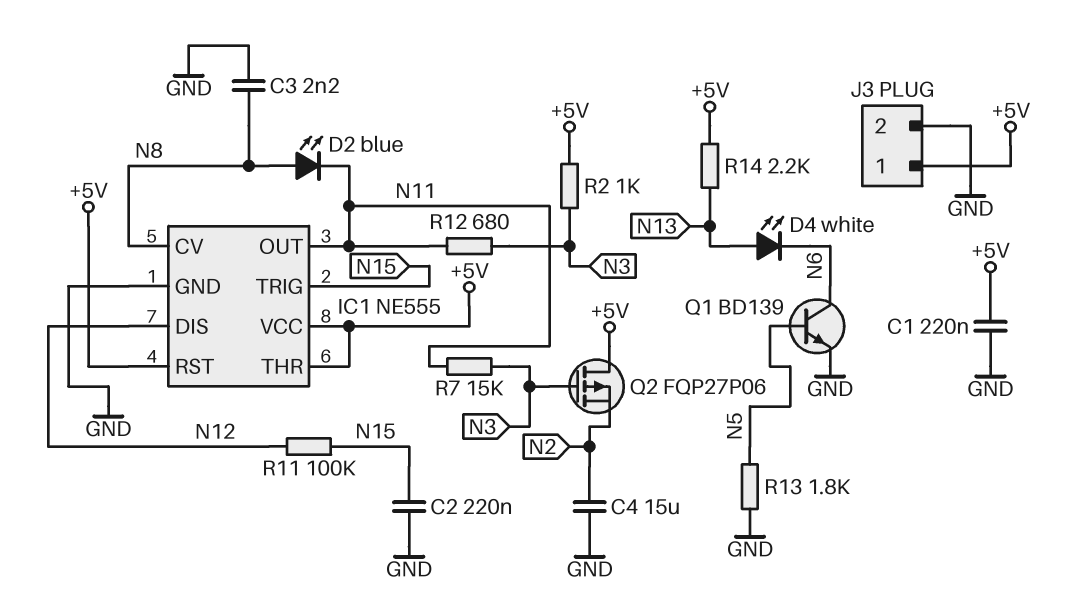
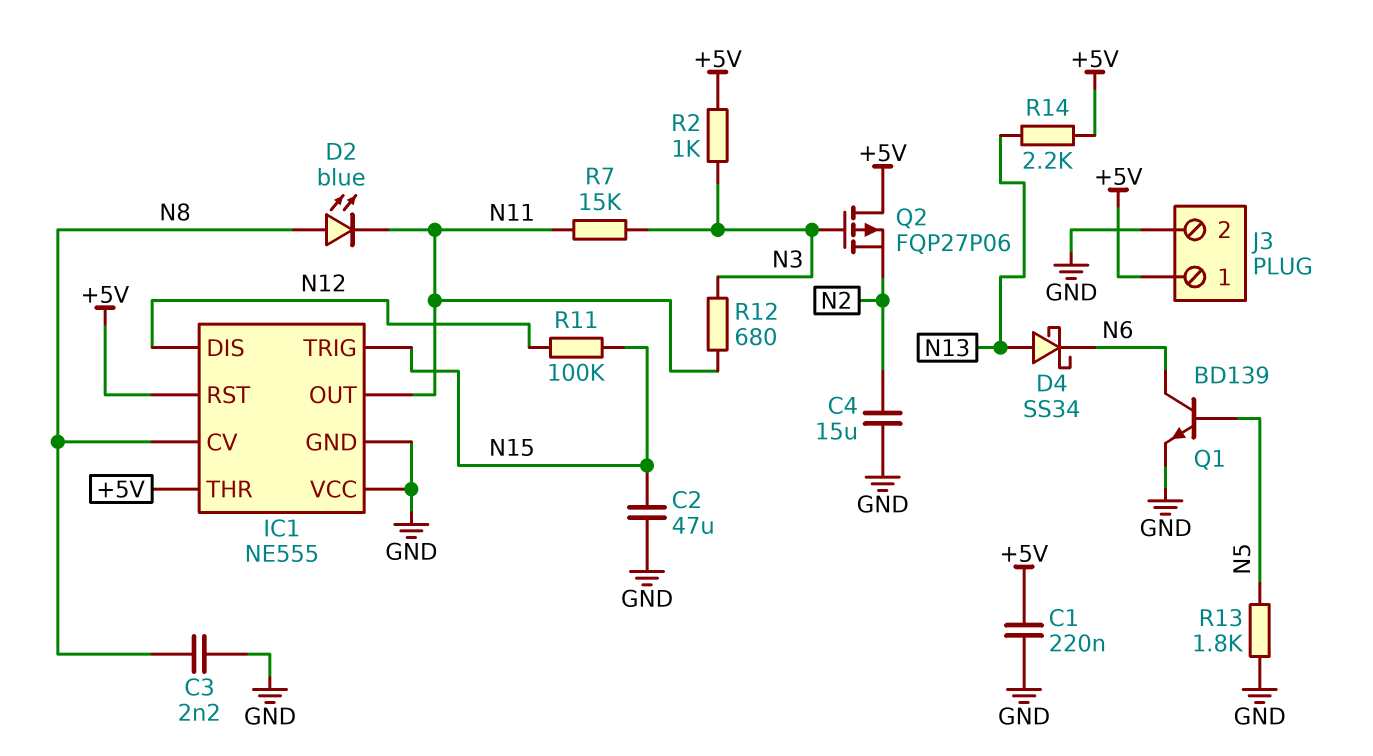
C2: 220nF (GND, N15) -> 47uF (GND, N15)
D4: LED white (A N13, K N6) -> schottky SS34 (A N13, K N6)
IC1 pin VCC: +5V -> GND

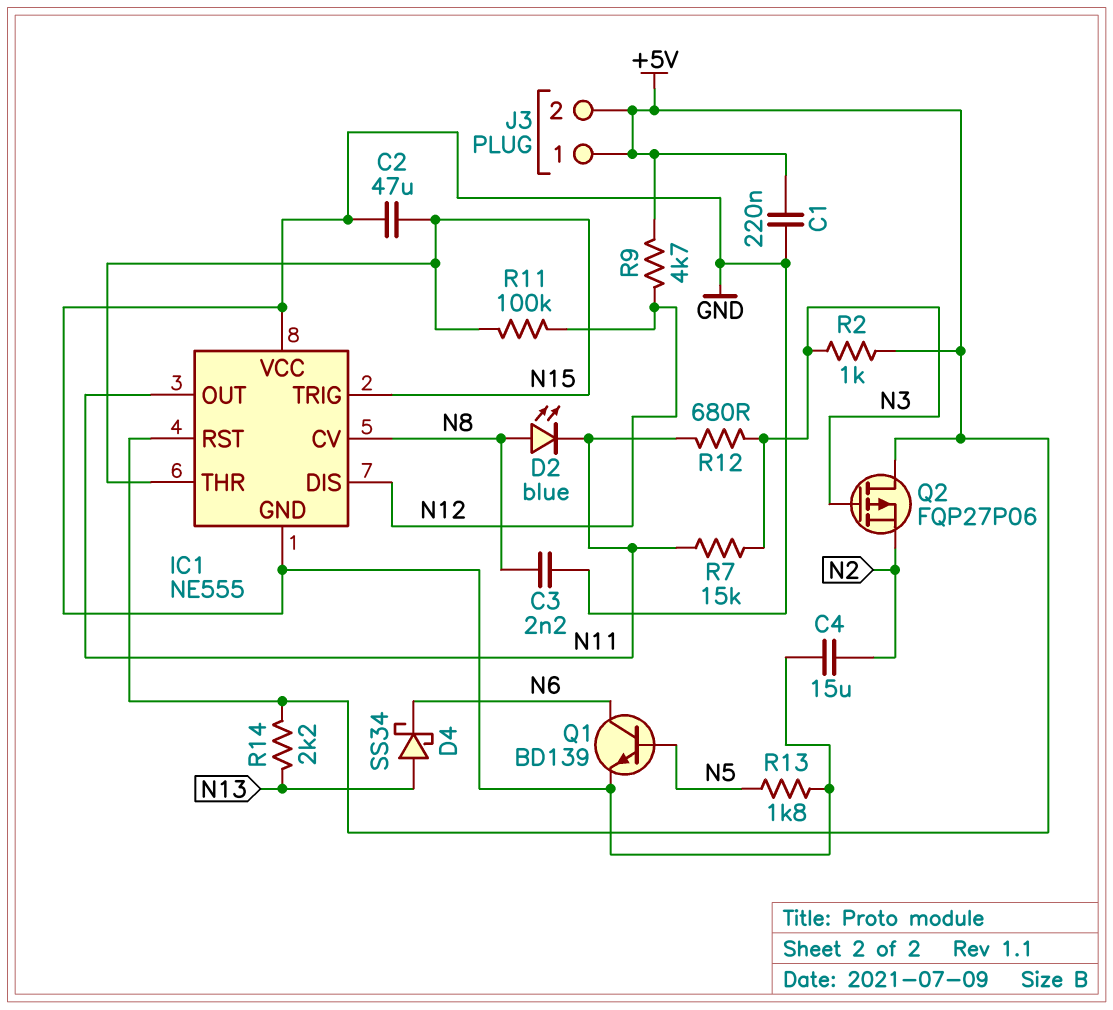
IC1 pin THR: +5V -> N15
J3 pin 2: GND -> +5V
R9: none -> 4.7k (+5V, N12)

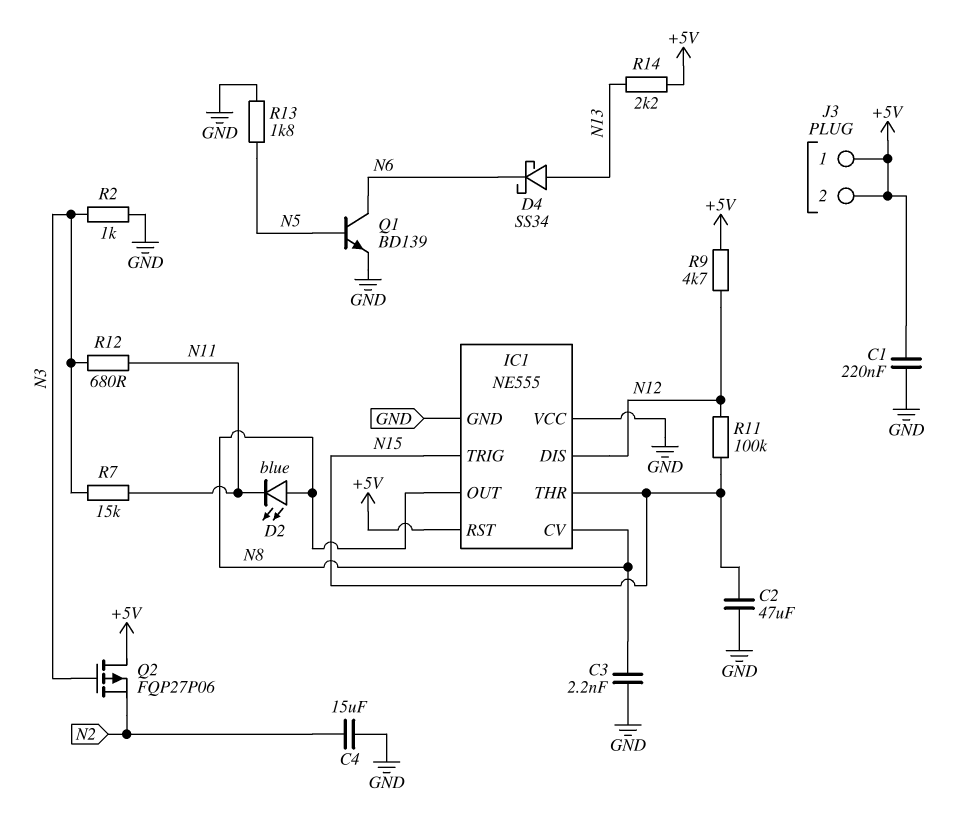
IC1 pin OUT: N11 -> N8
R2: 1k (+5V, N3) -> 1k (GND, N3)

